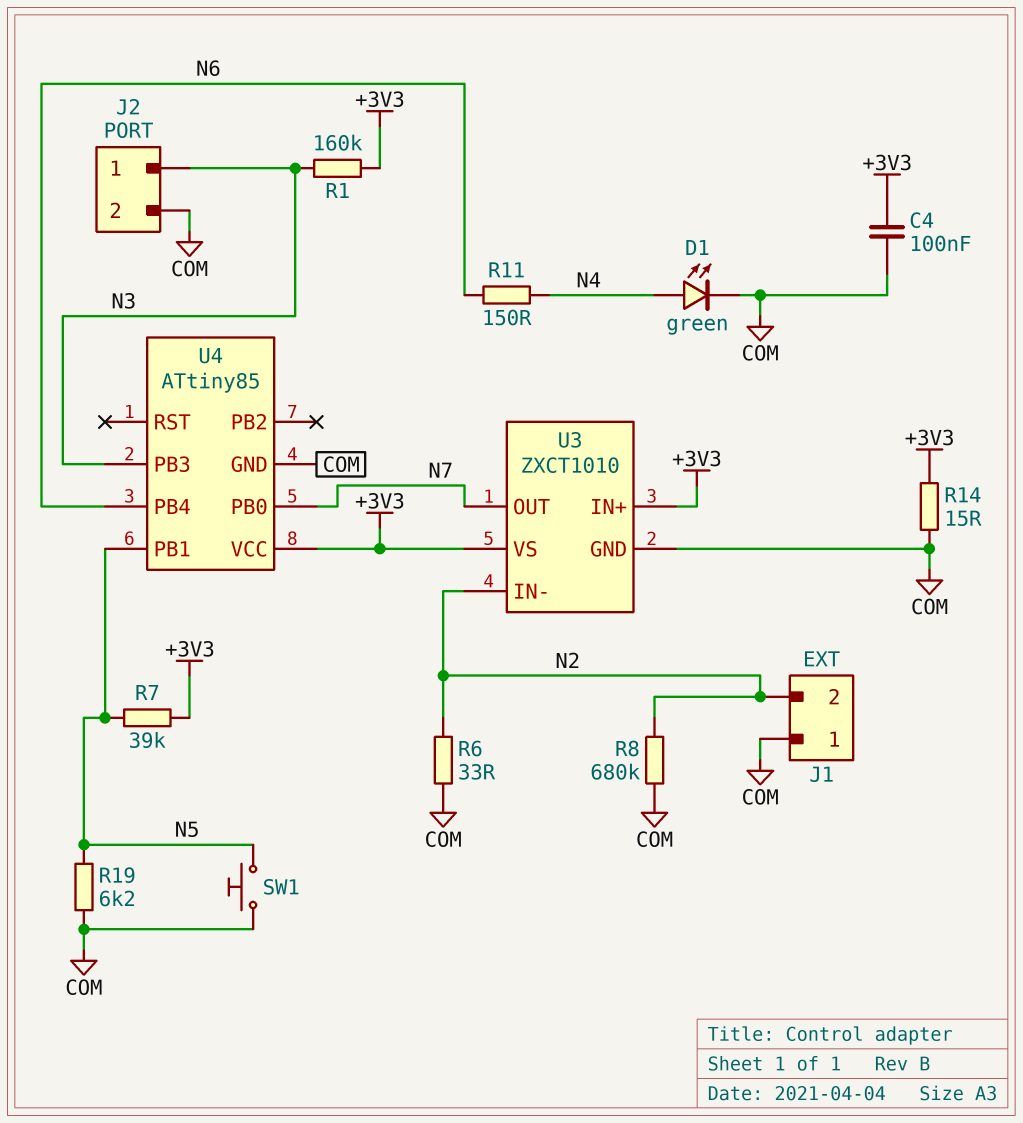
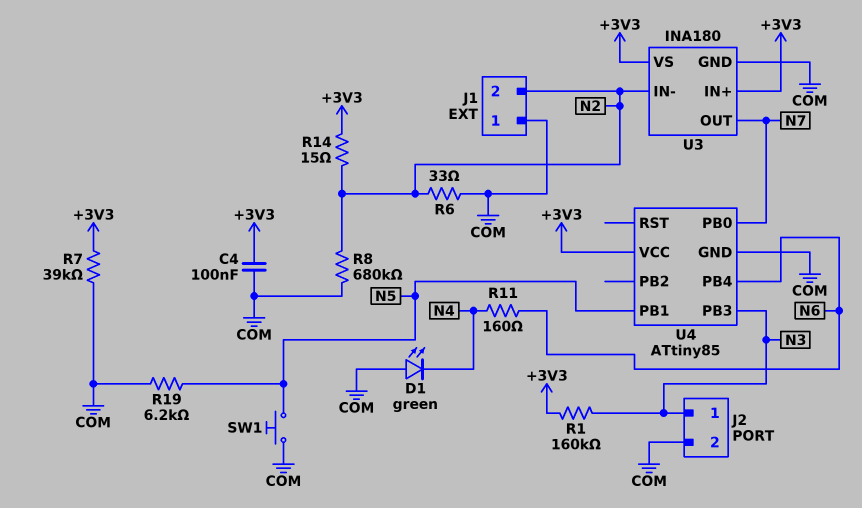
D1: LED green (A N4, K COM) -> LED green (A COM, K N4)
R7: 39k (+3V3, N5) -> 39k (+3V3, COM)
R11: 150 (N4, N6) -> 160 (N4, N6)
R14: 15 (+3V3, COM) -> 15 (+3V3, N2)
U3: ZXCT1010 -> INA180

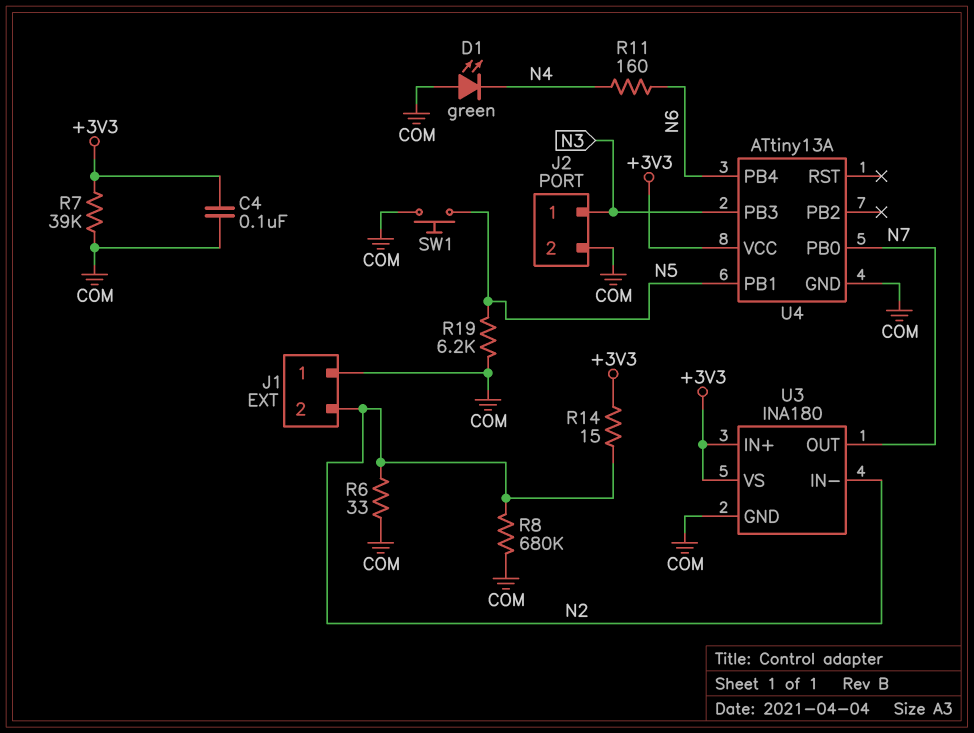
R1: 160k (+3V3, N3) -> none
U4: ATtiny85 -> ATtiny13A

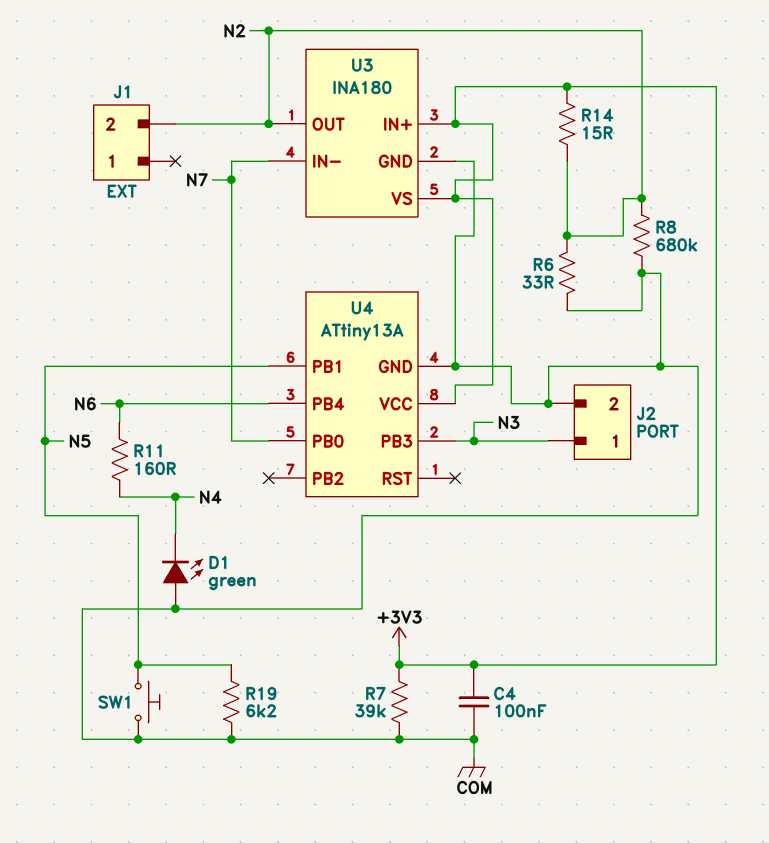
J1 pin 1: COM -> none
U3 pin IN-: N2 -> N7
U3 pin OUT: N7 -> N2

